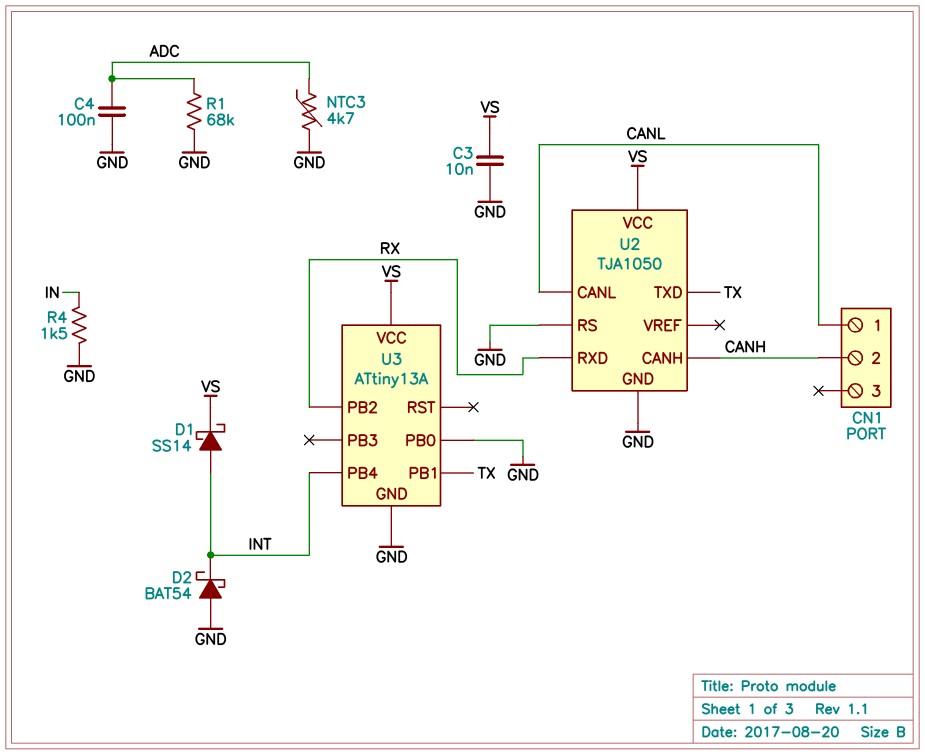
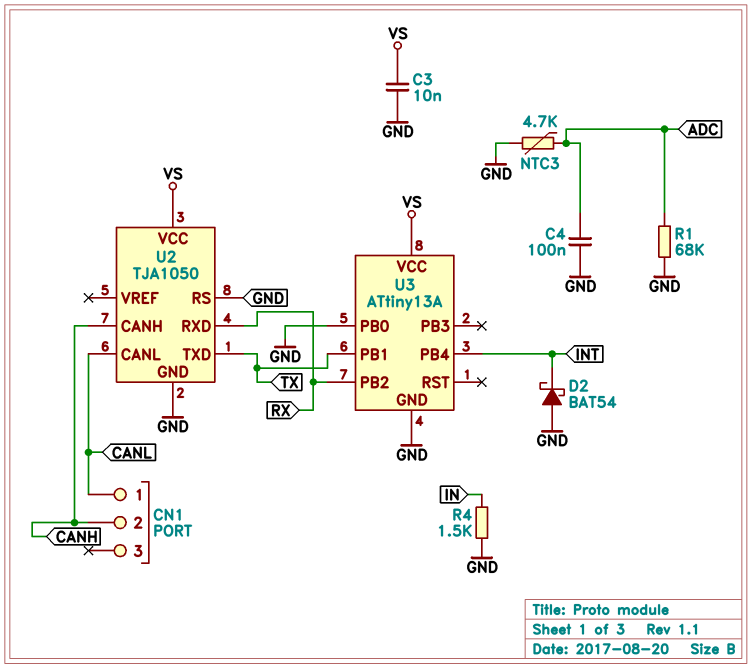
D1: schottky SS14 (A INT, K VS) -> none

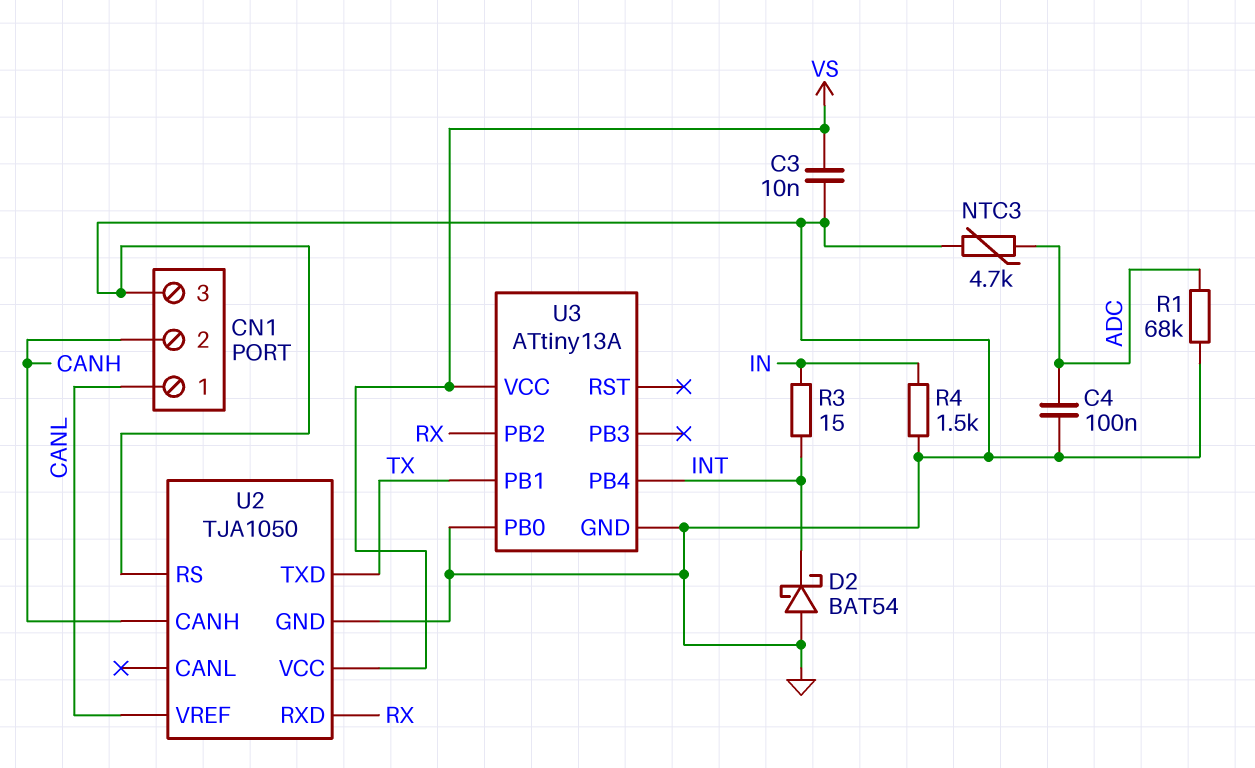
CN1 pin 3: none -> GND
R3: none -> 15 (IN, INT)
U2 pin CANL: CANL -> none
U2 pin VREF: none -> CANL

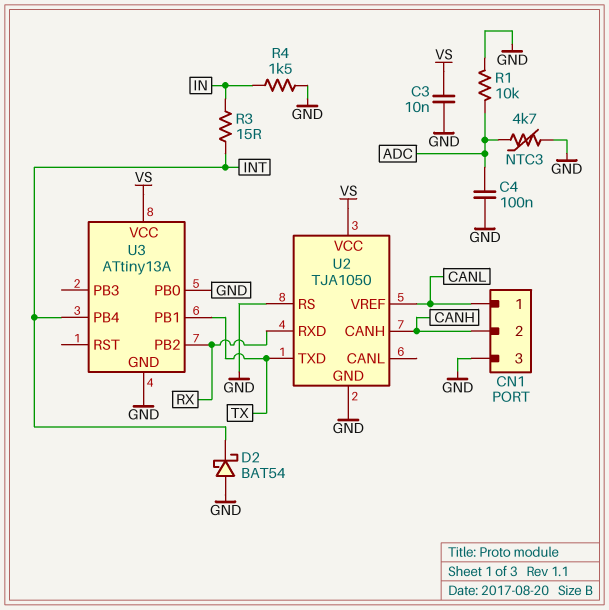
R1: 68k (ADC, GND) -> 10k (ADC, GND)

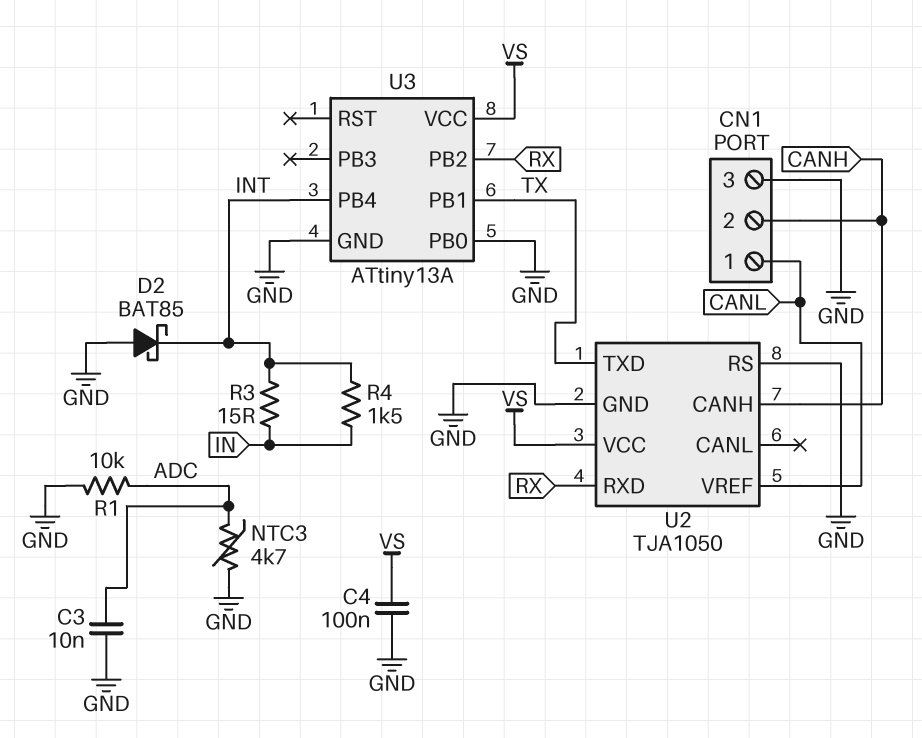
C3: 10nF (GND, VS) -> 10nF (ADC, GND)
C4: 100nF (ADC, GND) -> 100nF (GND, VS)
D2: schottky BAT54 (A GND, K INT) -> schottky BAT85 (A GND, K INT)
R4: 1.5k (GND, IN) -> 1.5k (IN, INT)

